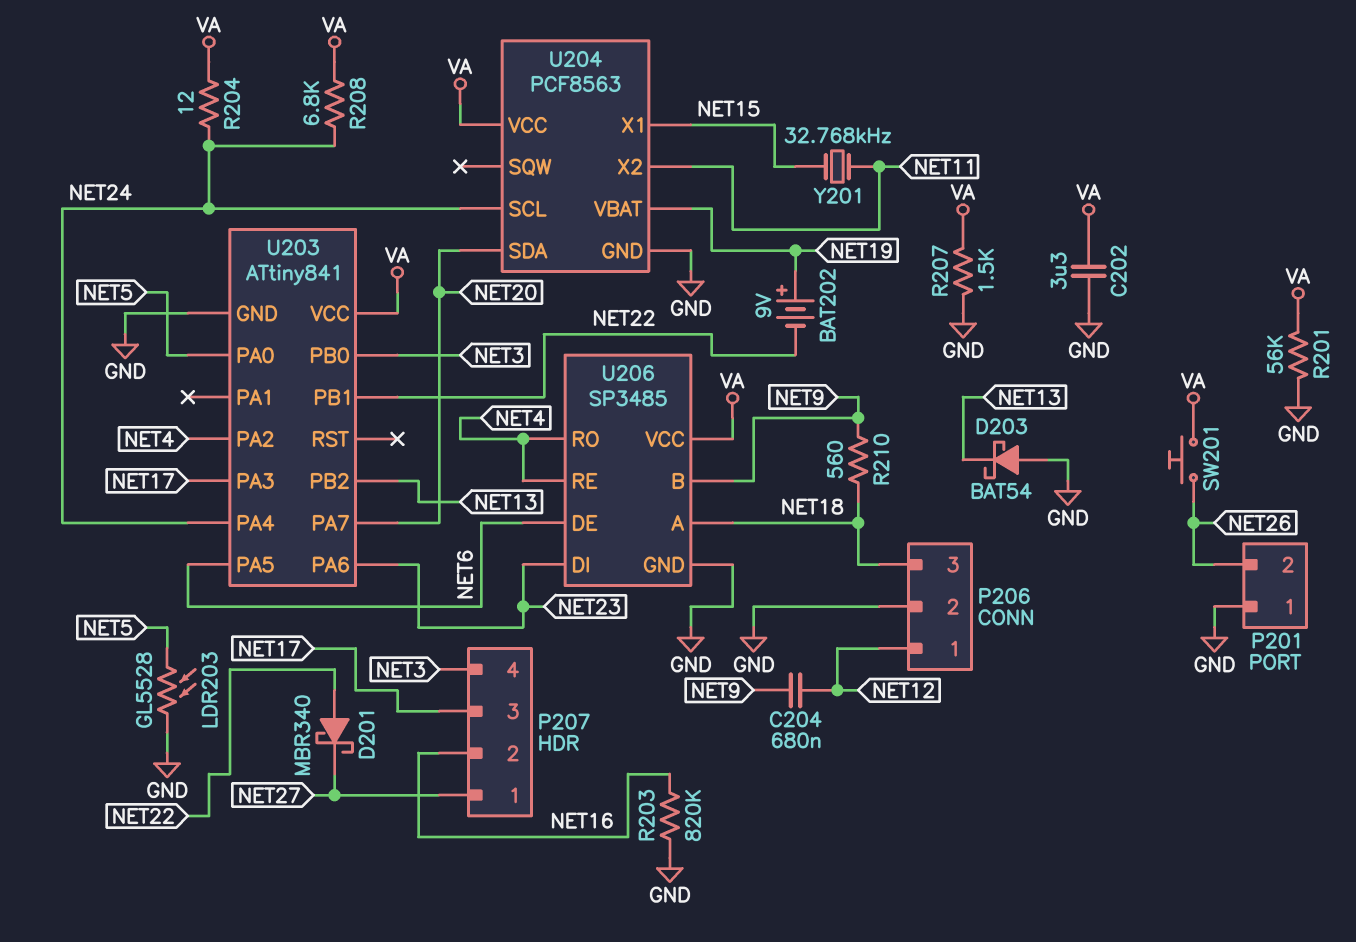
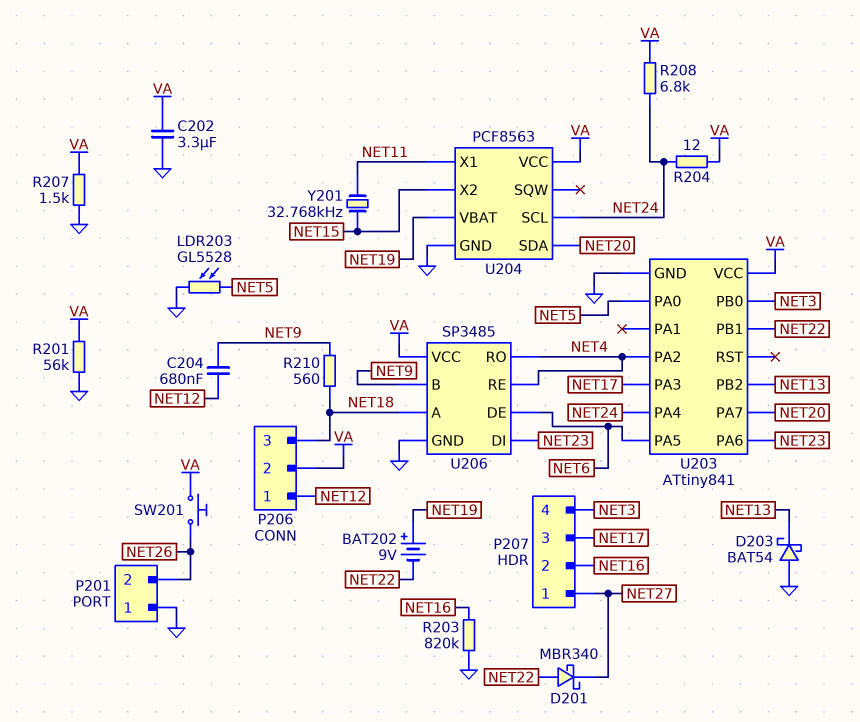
P206 pin 2: GND -> VA
U204 pin X1: NET15 -> NET11
U204 pin X2: NET11 -> NET15

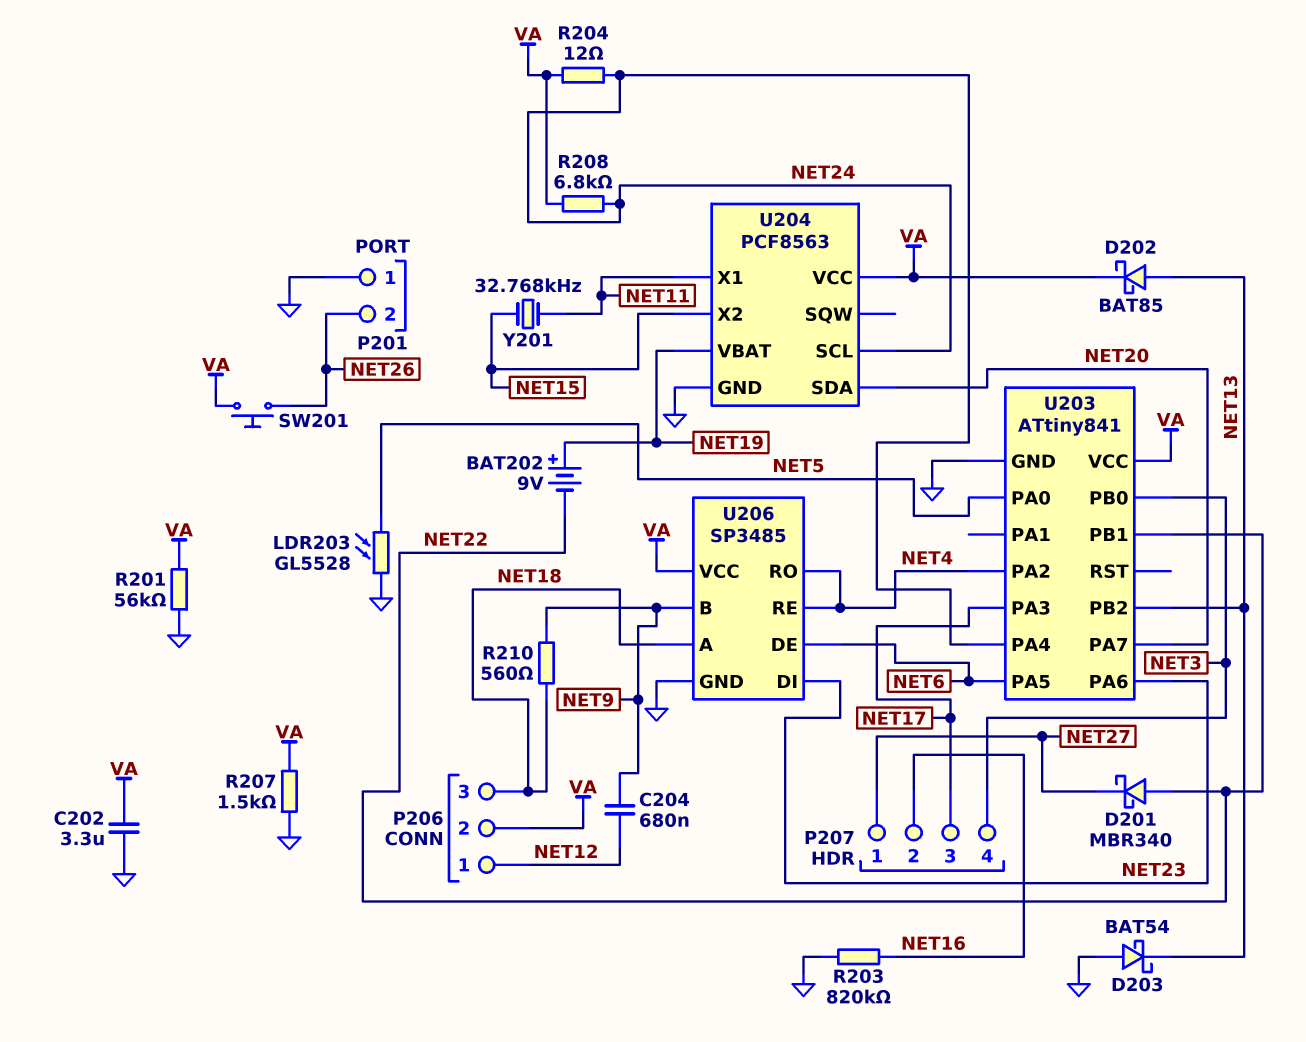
D202: none -> schottky BAT85 (A NET13, K VA)

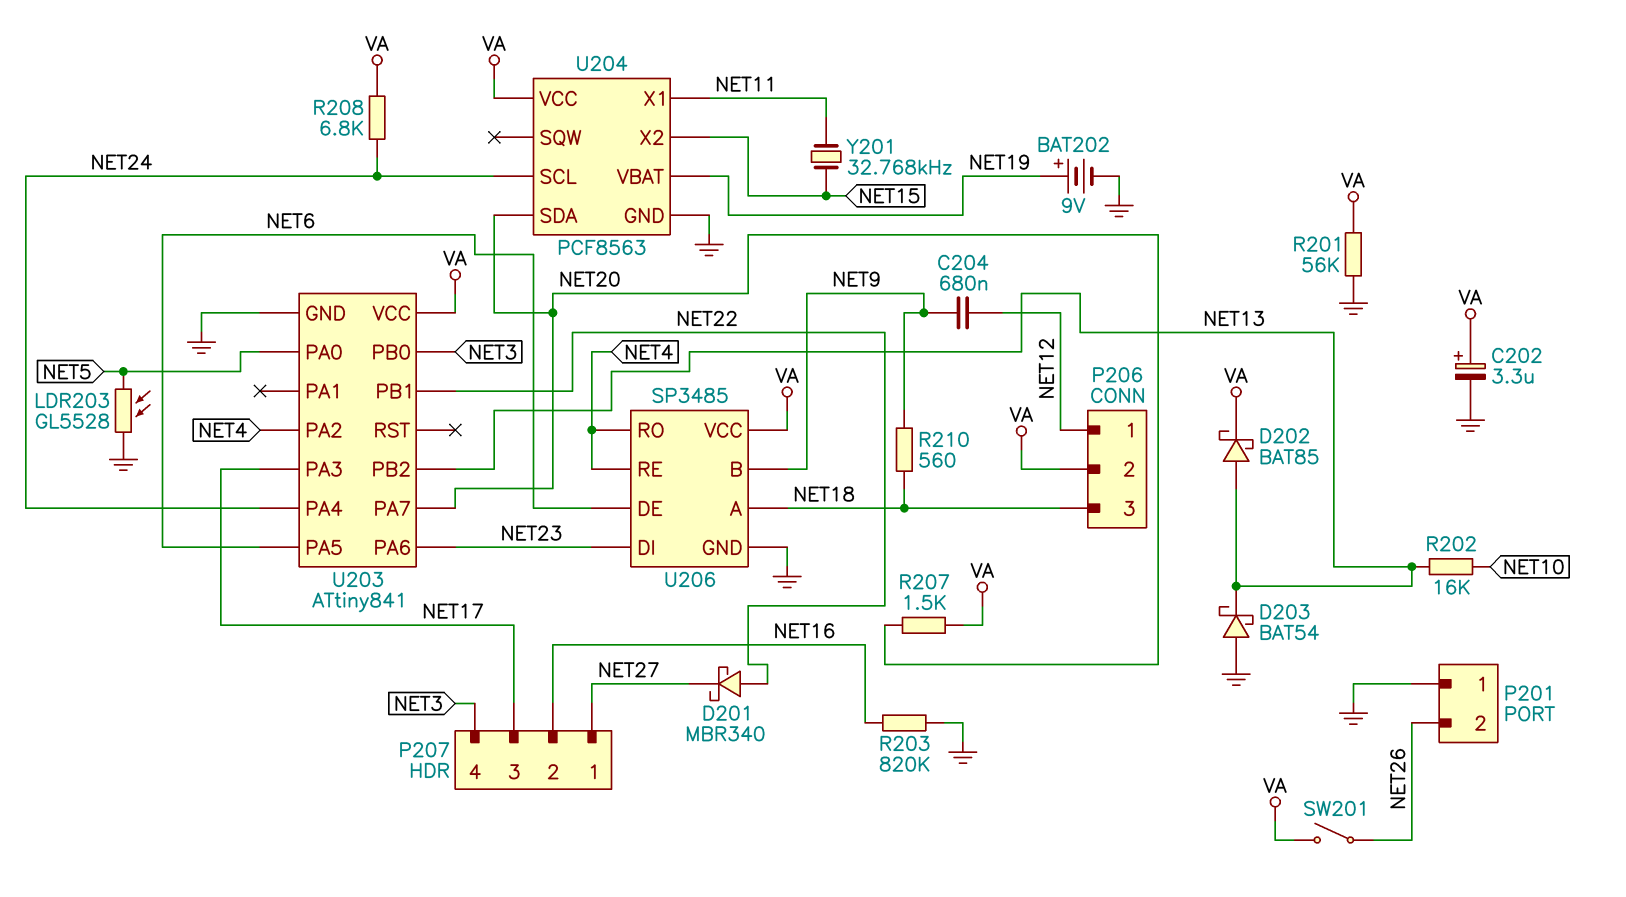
BAT202: 9V (plus NET19, minus NET22) -> 9V (plus NET19, minus GND)
C202: 3.3uF (GND, VA) -> 3.3uF (plus VA, minus GND)
R202: none -> 16k (NET10, NET13)
R204: 12 (NET24, VA) -> none
R207: 1.5k (GND, VA) -> 1.5k (NET20, VA)
SW201: button (NET26, VA) -> switch (NET26, VA)

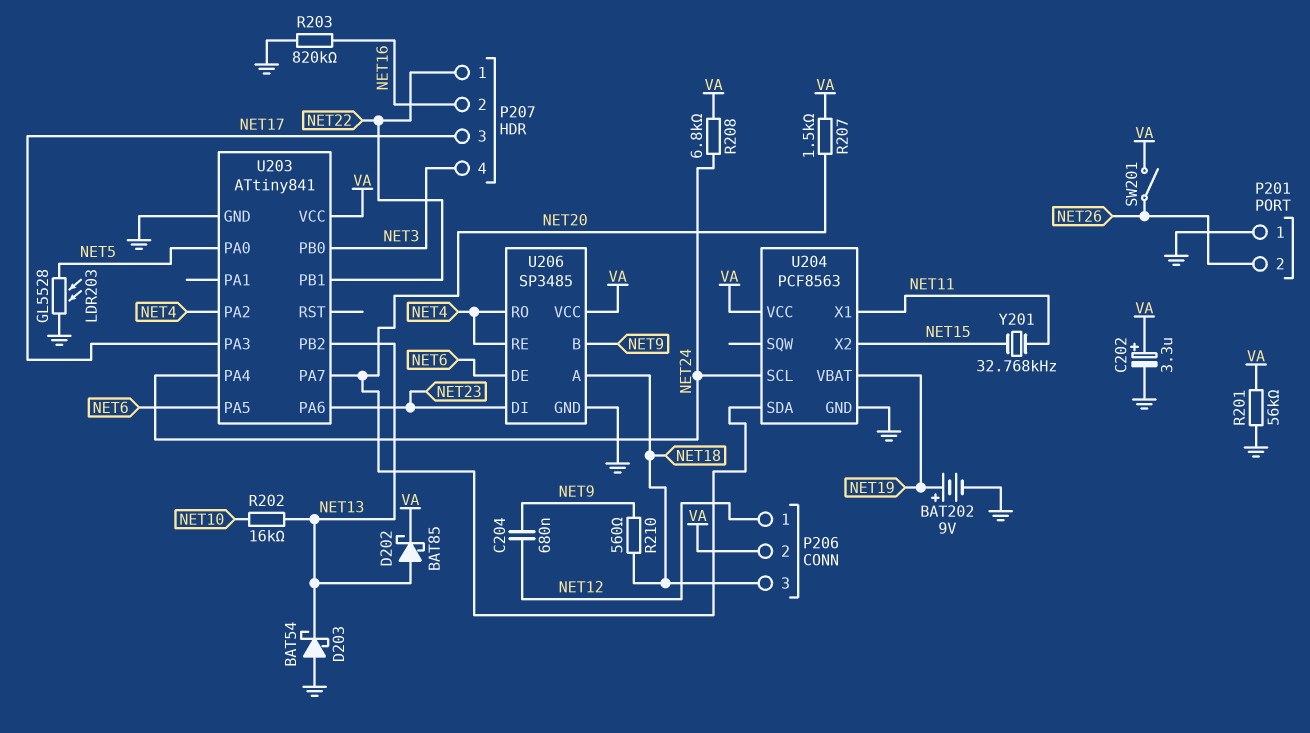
D201: schottky MBR340 (A NET22, K NET27) -> none
P207 pin 1: NET27 -> NET22

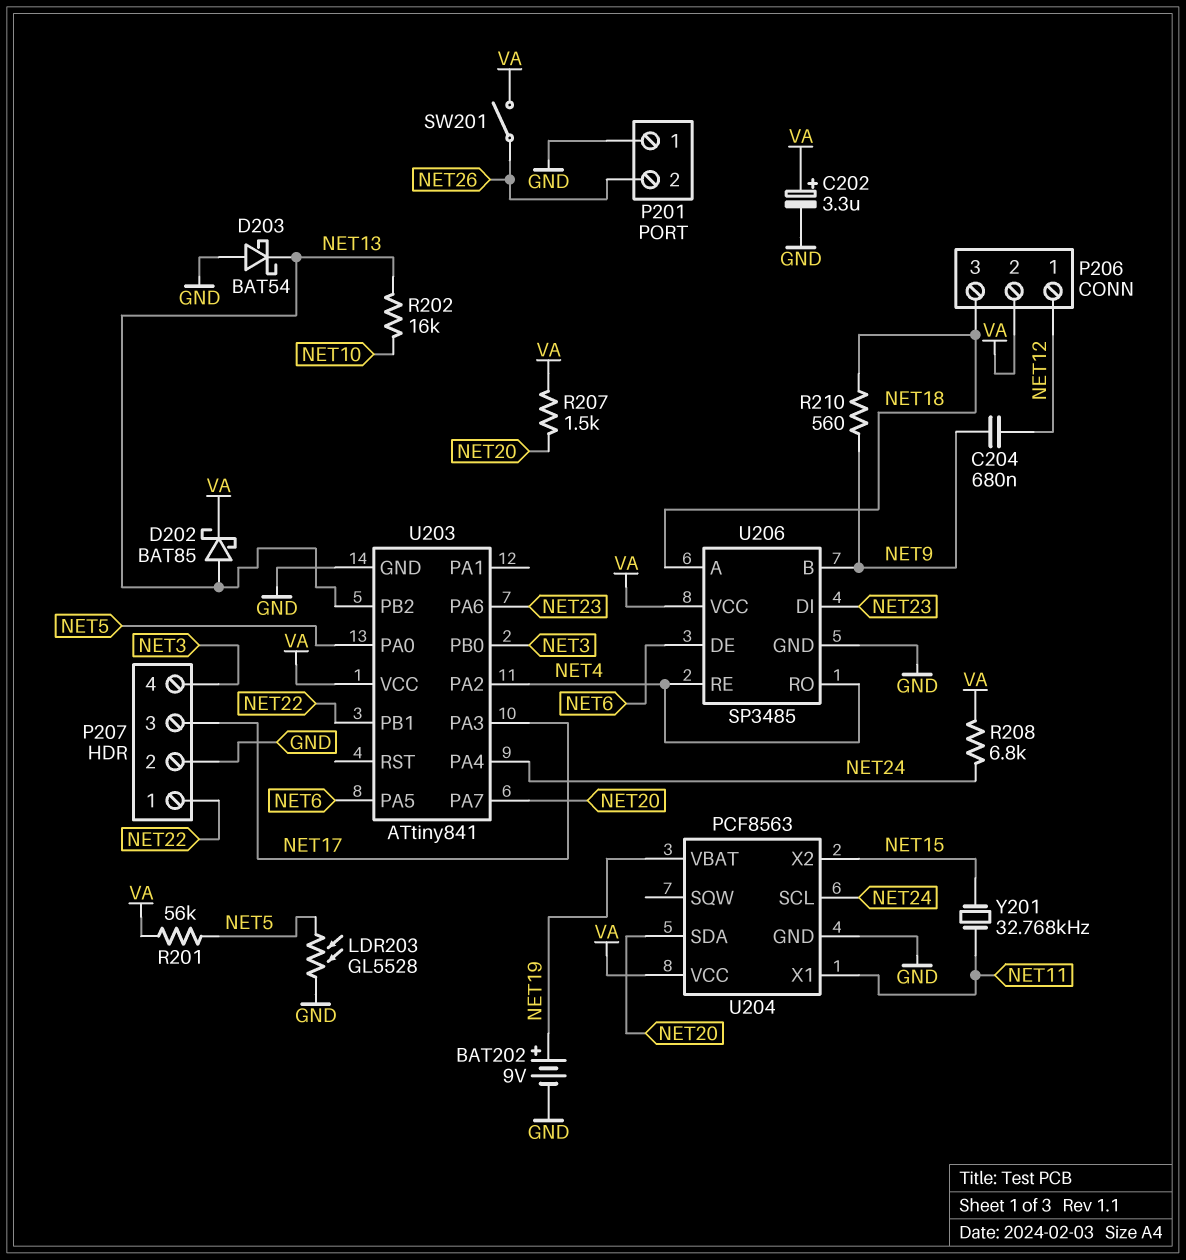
P207 pin 2: NET16 -> GND
R201: 56k (GND, VA) -> 56k (NET5, VA)
R203: 820k (GND, NET16) -> none

